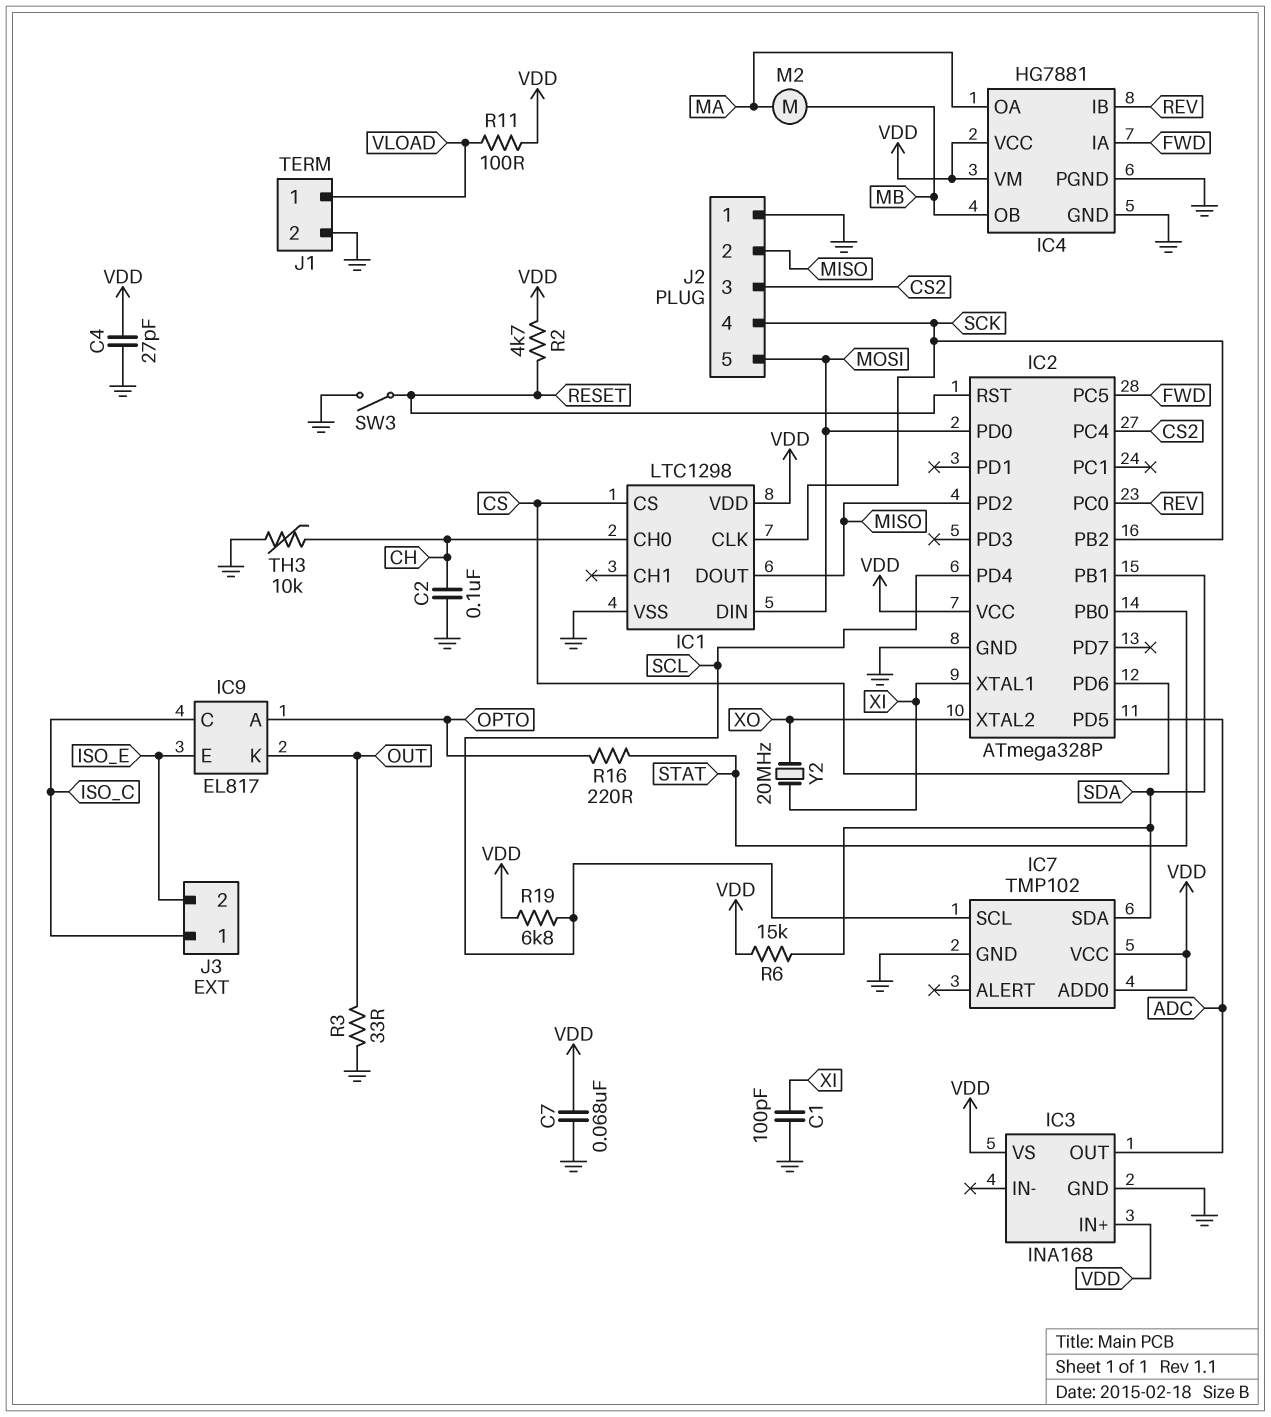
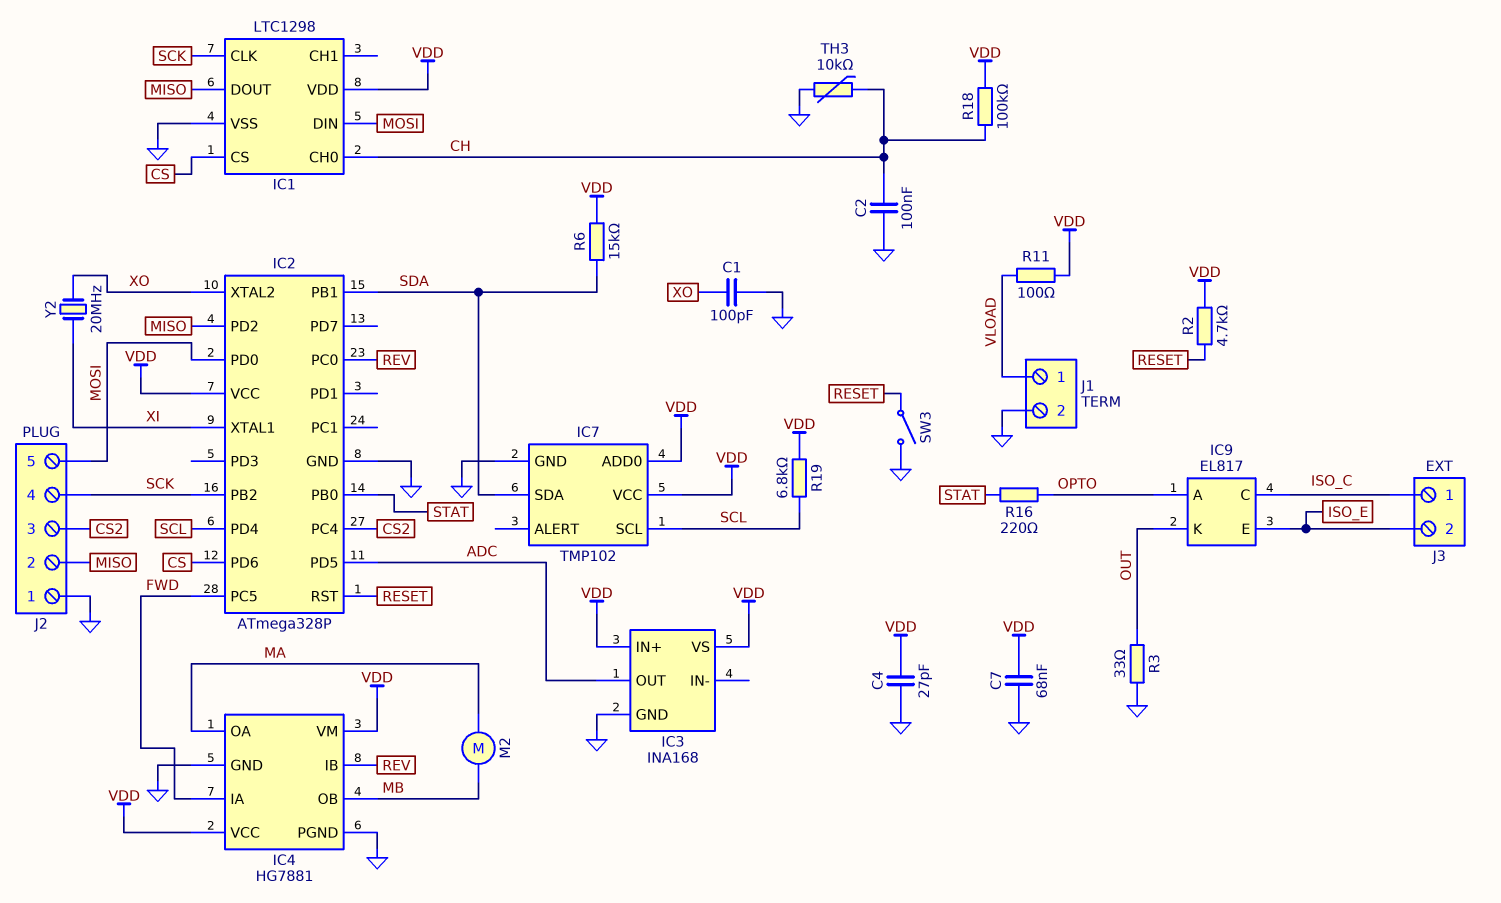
C1: 100pF (GND, XI) -> 100pF (GND, XO)
R18: none -> 100k (CH, VDD)

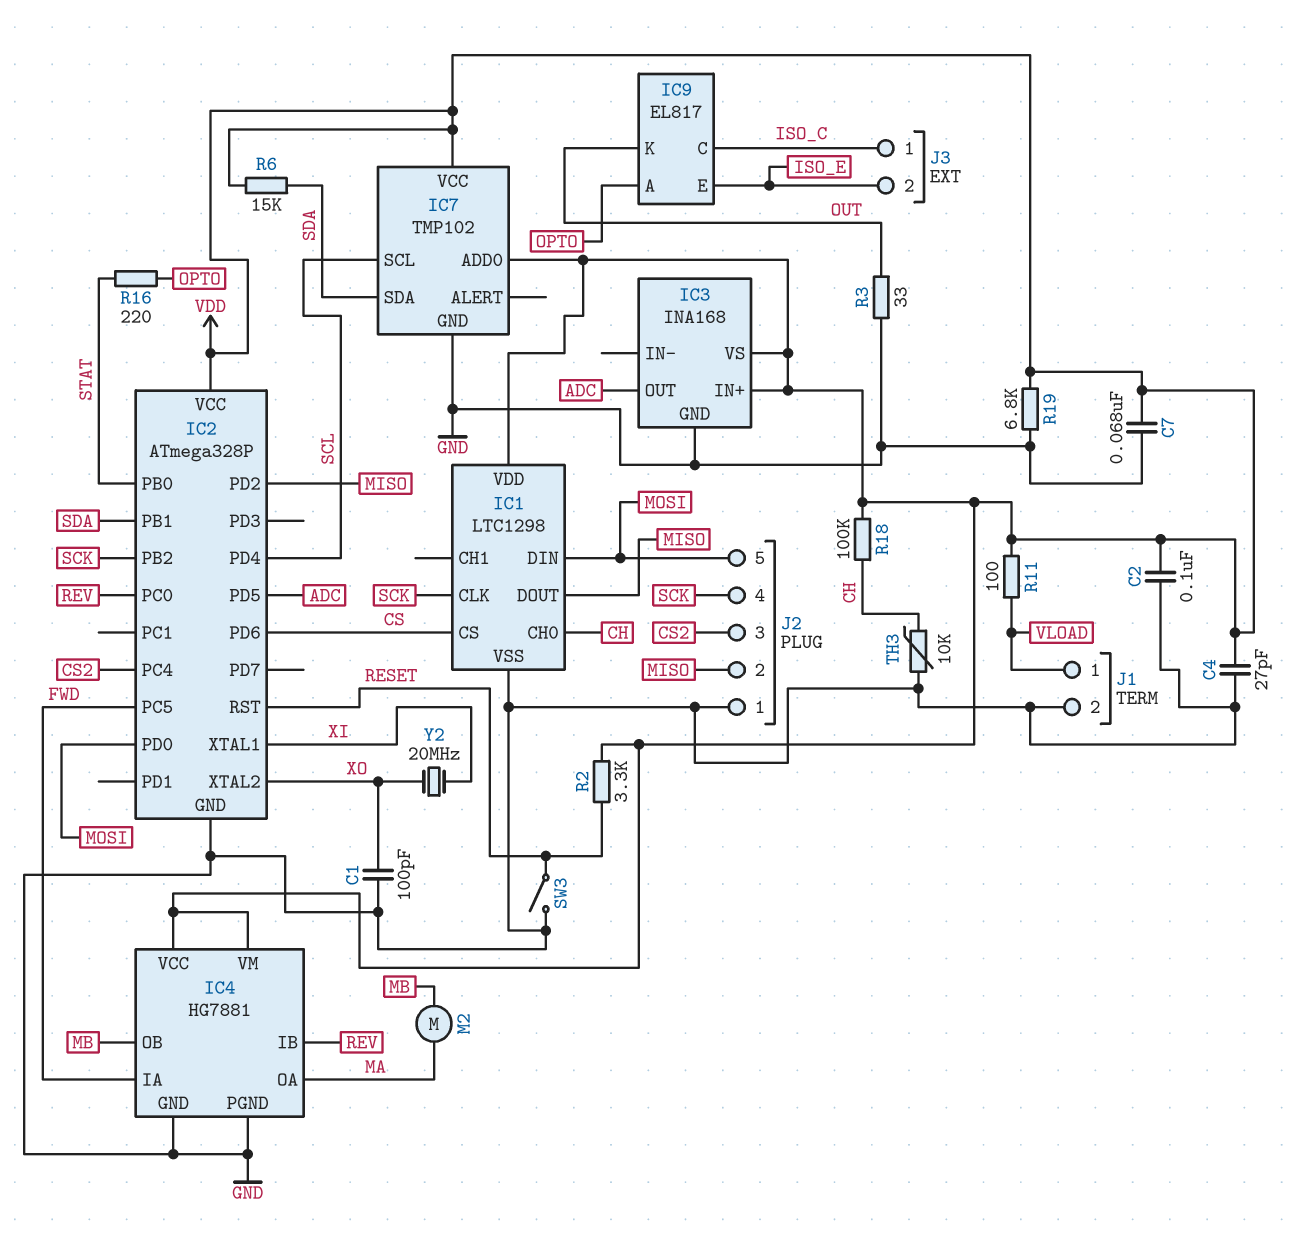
C2: 100nF (CH, GND) -> 100nF (GND, VDD)
R2: 4.7k (RESET, VDD) -> 3.3k (RESET, VDD)
R19: 6.8k (SCL, VDD) -> 6.8k (GND, VDD)

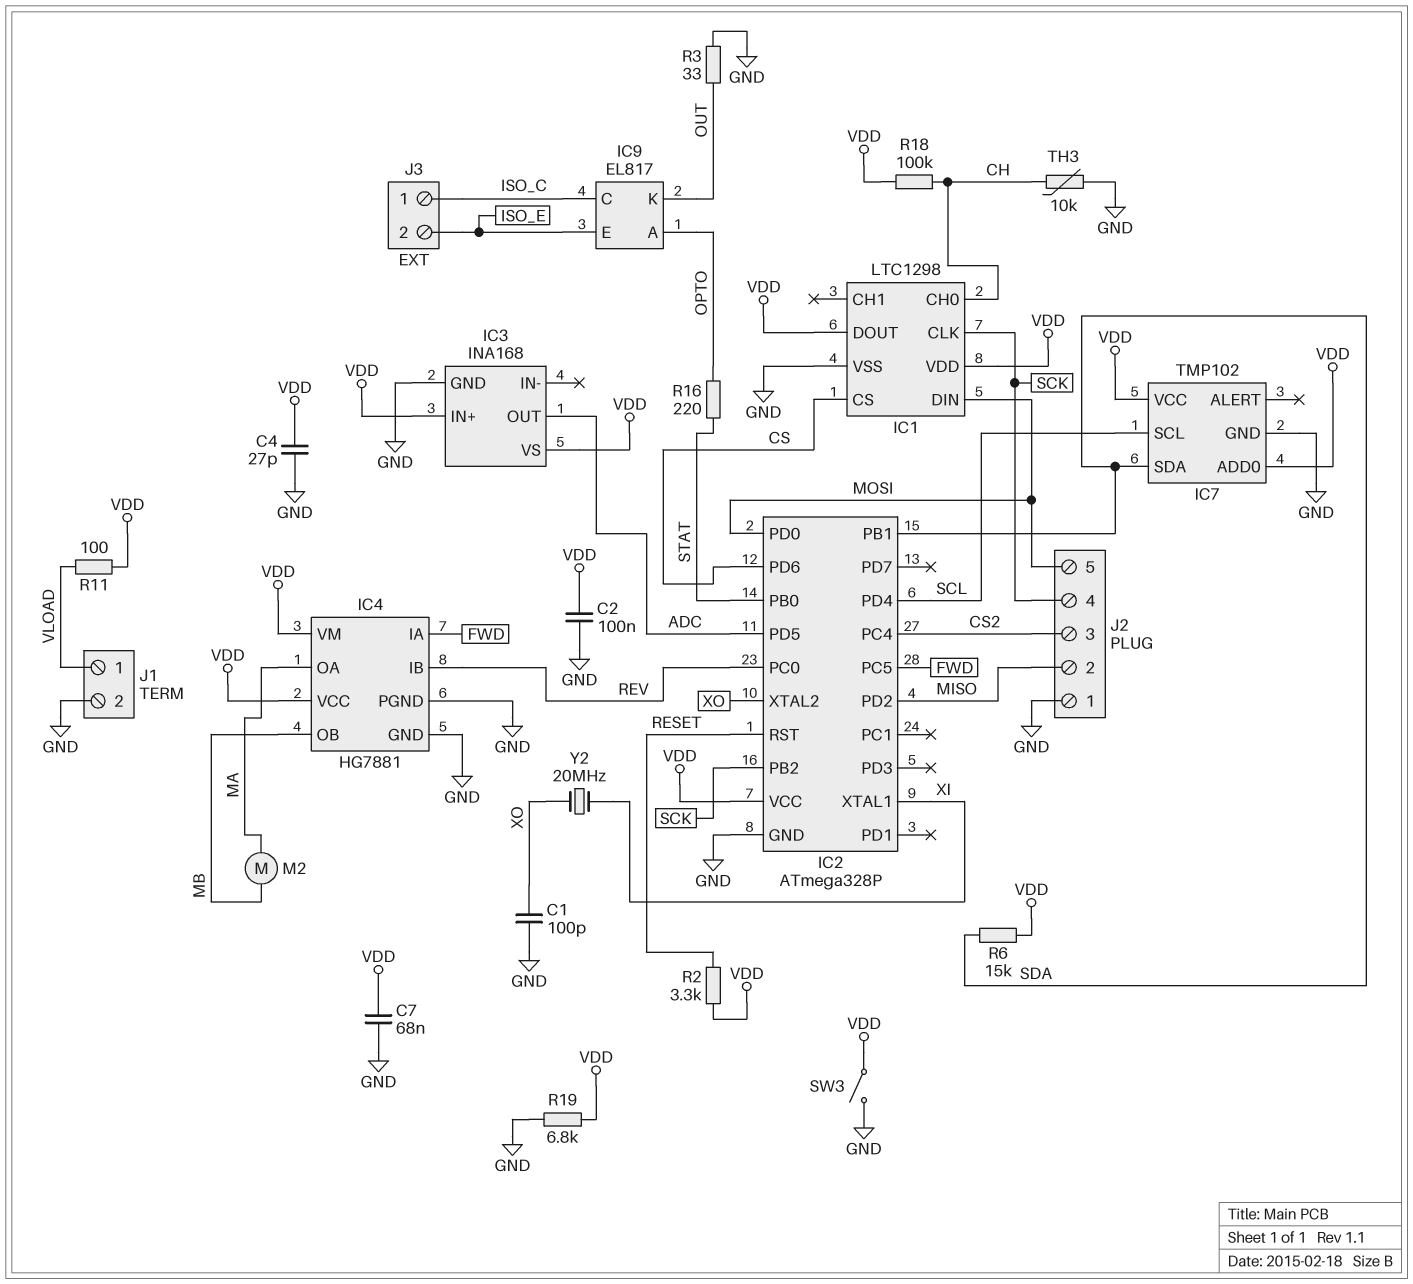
IC1 pin DOUT: MISO -> VDD
SW3: switch (GND, RESET) -> switch (GND, VDD)

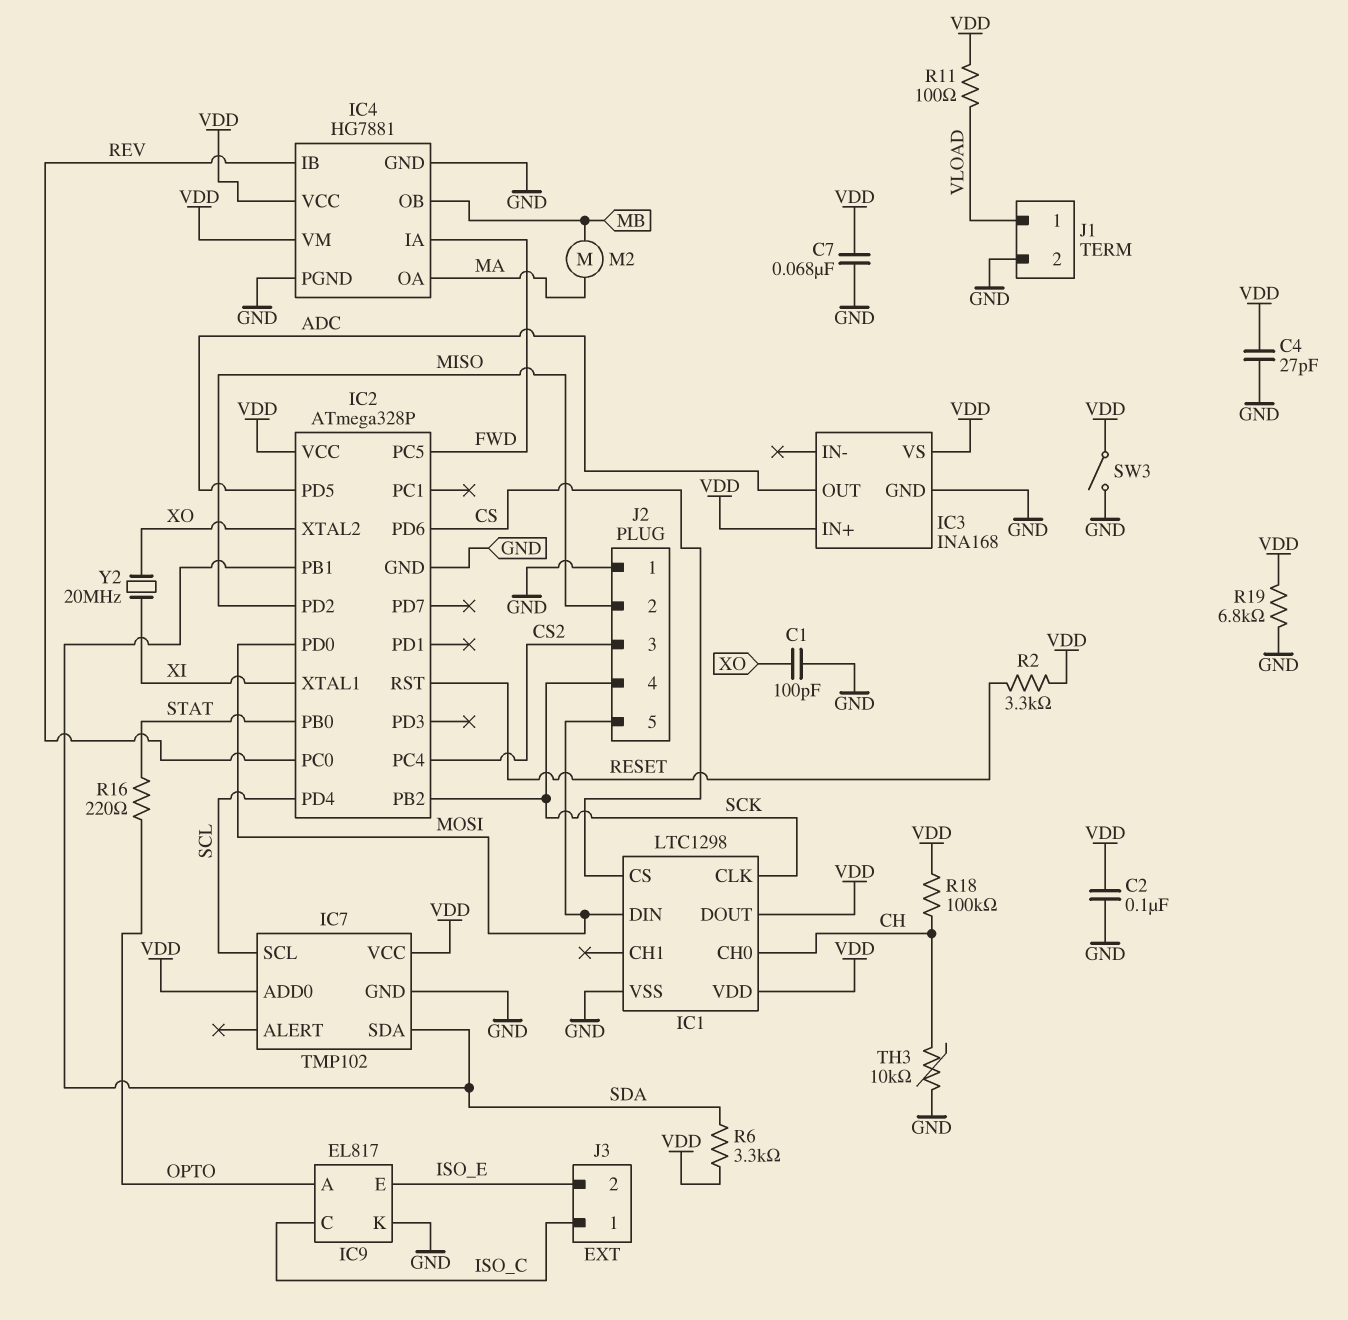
IC9 pin K: OUT -> GND
R3: 33 (GND, OUT) -> none
R6: 15k (SDA, VDD) -> 3.3k (SDA, VDD)

